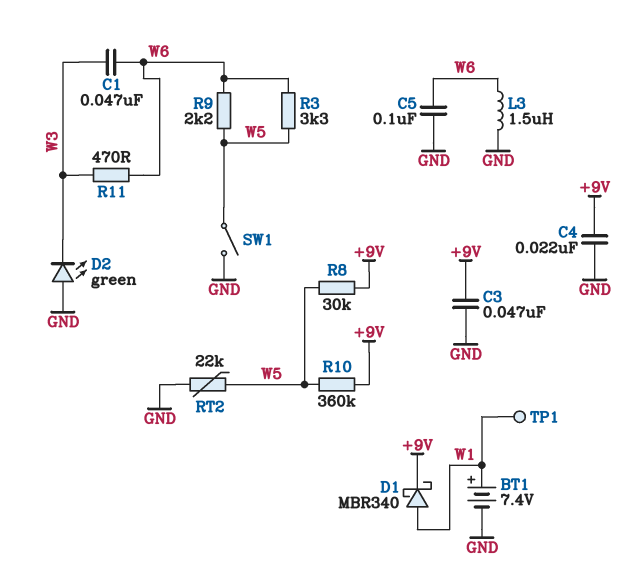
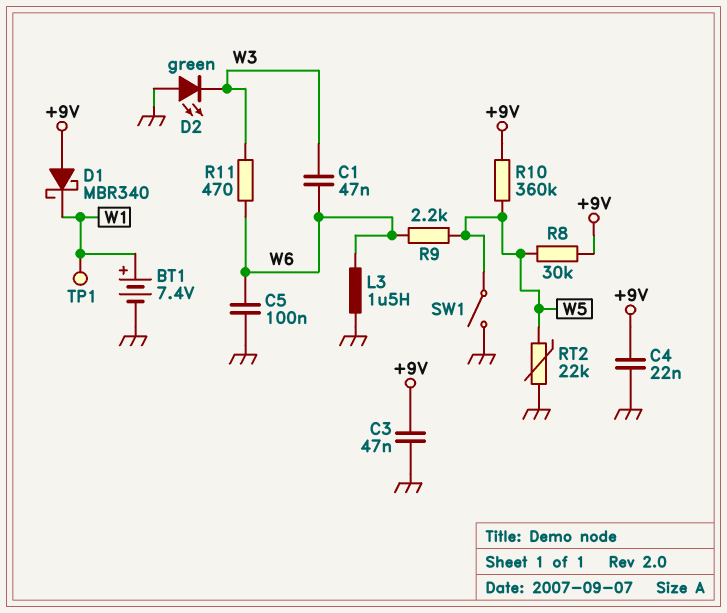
D1: schottky MBR340 (A W1, K +9V) -> schottky MBR340 (A +9V, K W1)
R3: 3.3k (W5, W6) -> none

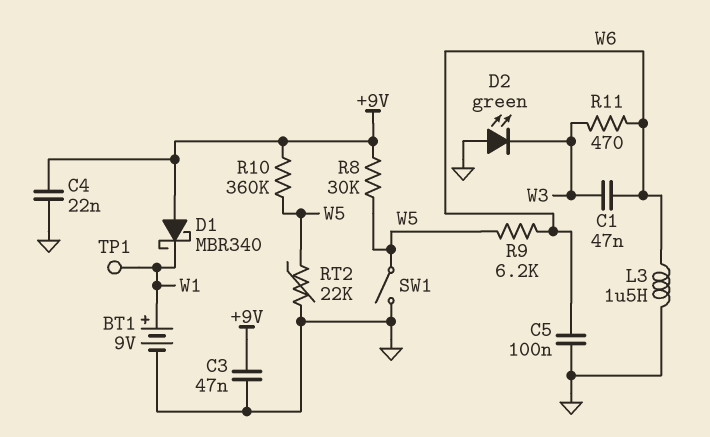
BT1: 7.4V (plus W1, minus GND) -> 9V (plus W1, minus GND)
R9: 2.2k (W5, W6) -> 6.2k (W5, W6)

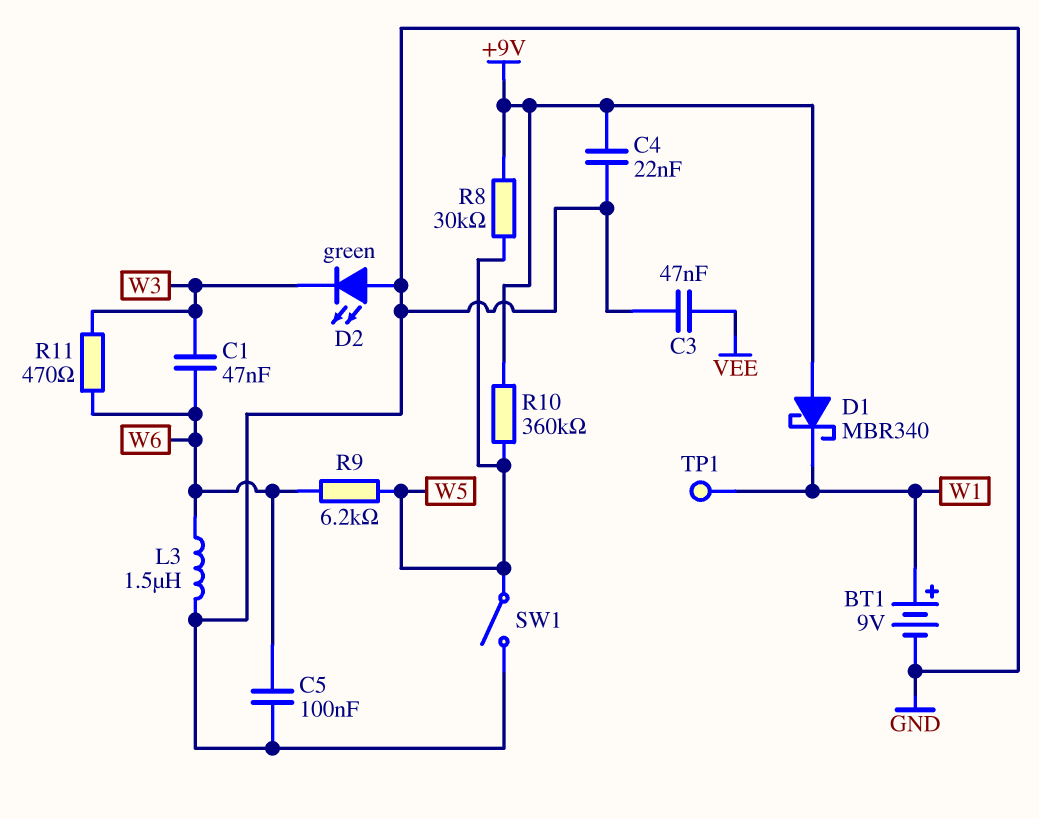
C3: 47nF (+9V, GND) -> 47nF (GND, VEE)
RT2: 22k (GND, W5) -> none

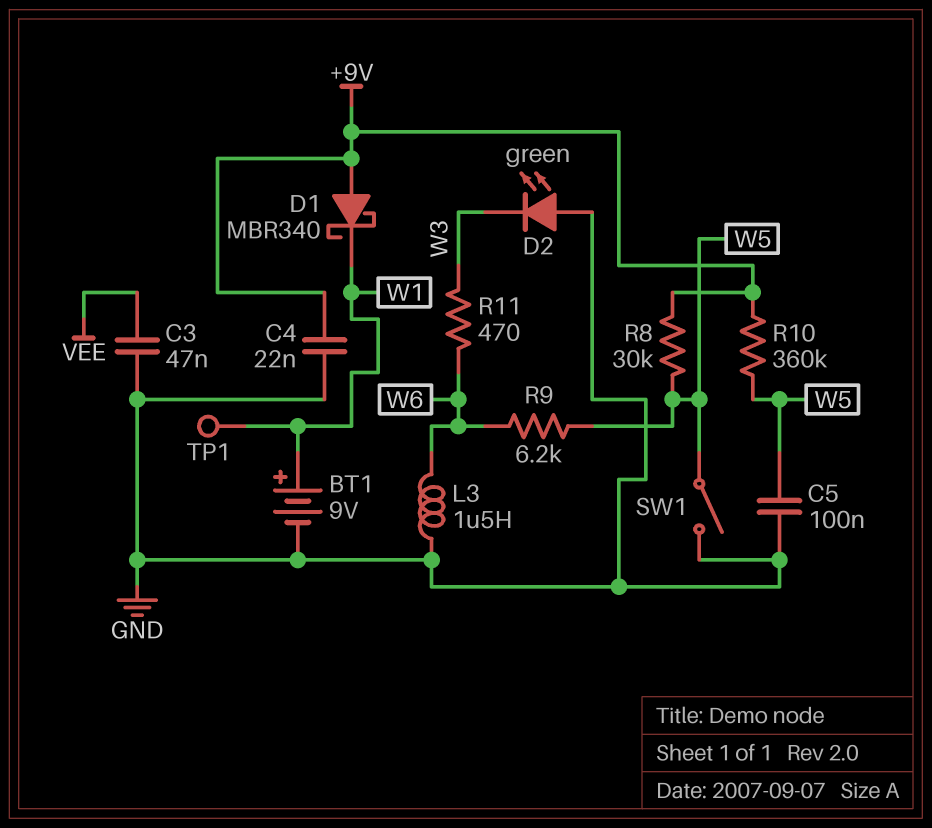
C1: 47nF (W3, W6) -> none
C5: 100nF (GND, W6) -> 100nF (GND, W5)

